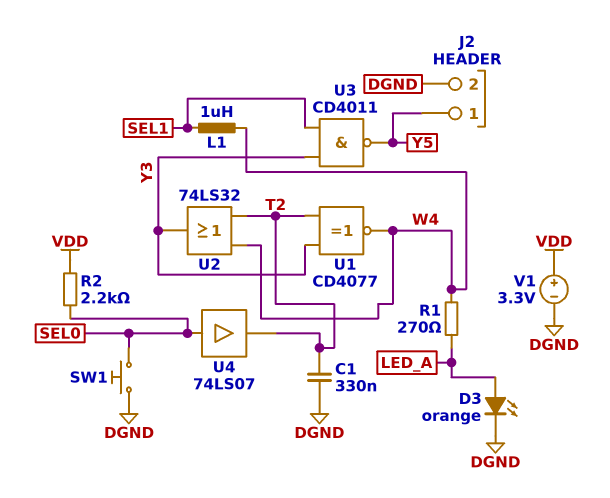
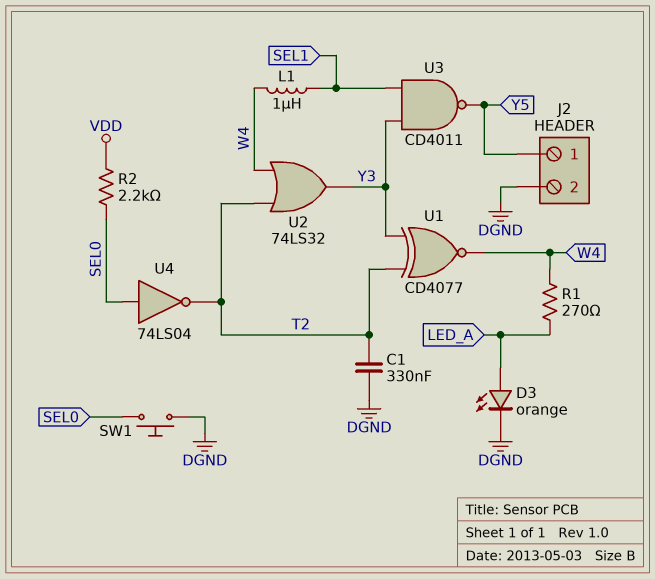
U4: buffer 74LS07 (in SEL0, out T2) -> NOT 74LS04 (in SEL0, out T2)
V1: 3.3V (plus VDD, minus DGND) -> none

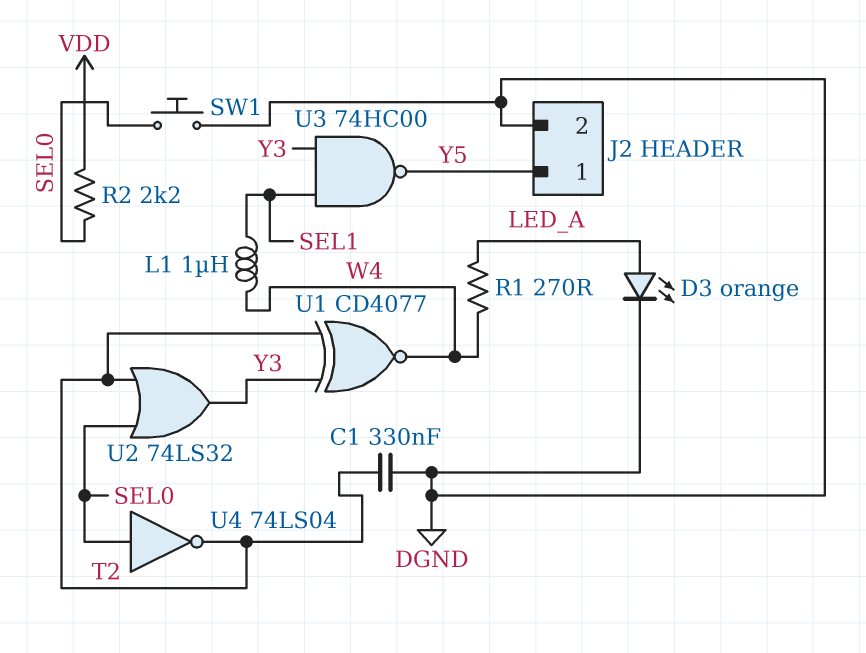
U2: OR 74LS32 (in T2, in W4, out Y3) -> OR 74LS32 (in SEL0, in T2, out Y3)
U3: NAND CD4011 (in SEL1, in Y3, out Y5) -> NAND 74HC00 (in SEL1, in Y3, out Y5)

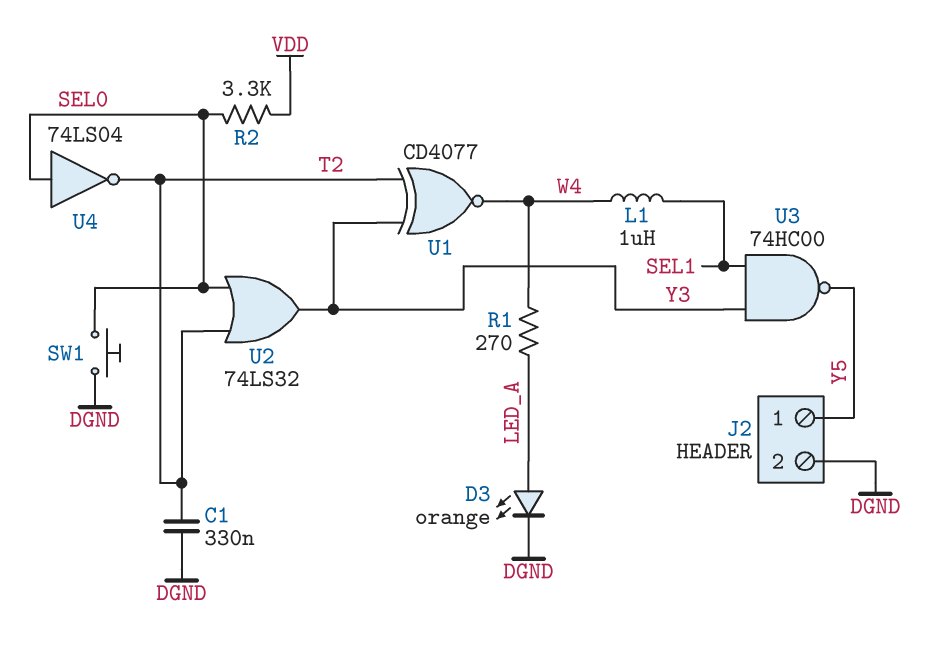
R2: 2.2k (SEL0, VDD) -> 3.3k (SEL0, VDD)

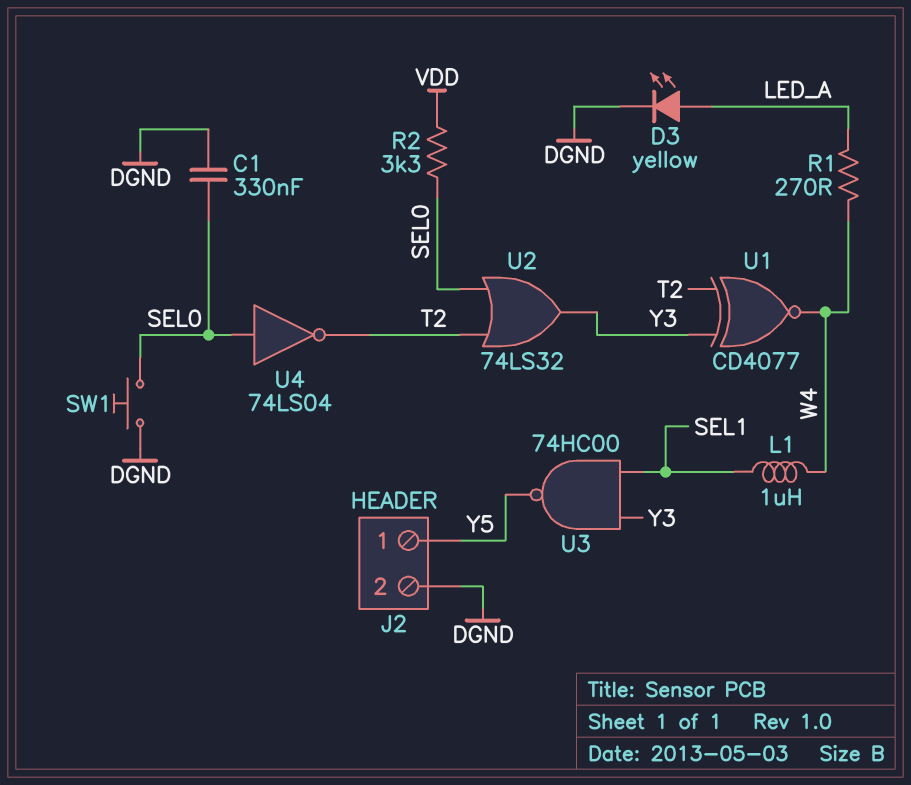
C1: 330nF (DGND, T2) -> 330nF (DGND, SEL0)
D3: LED orange (A LED_A, K DGND) -> LED yellow (A LED_A, K DGND)

